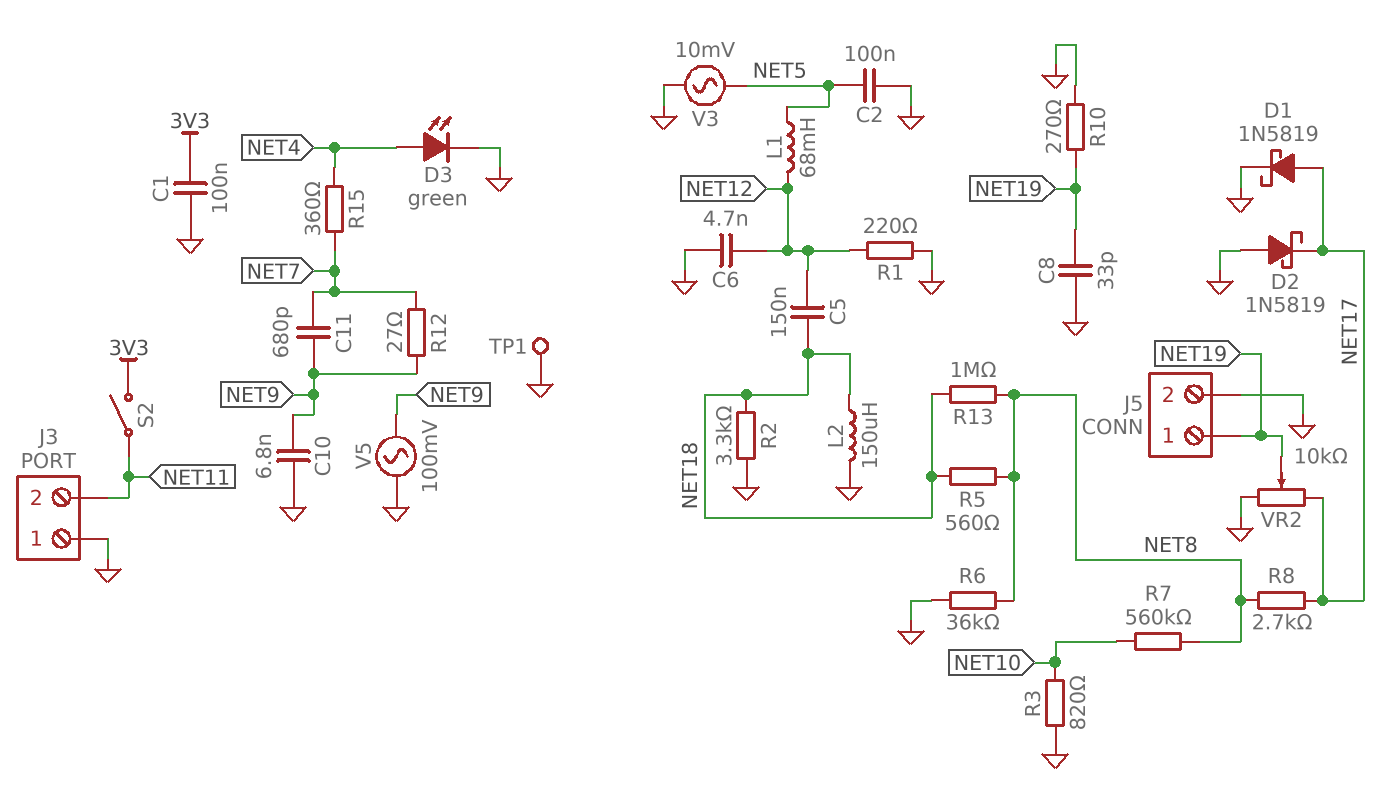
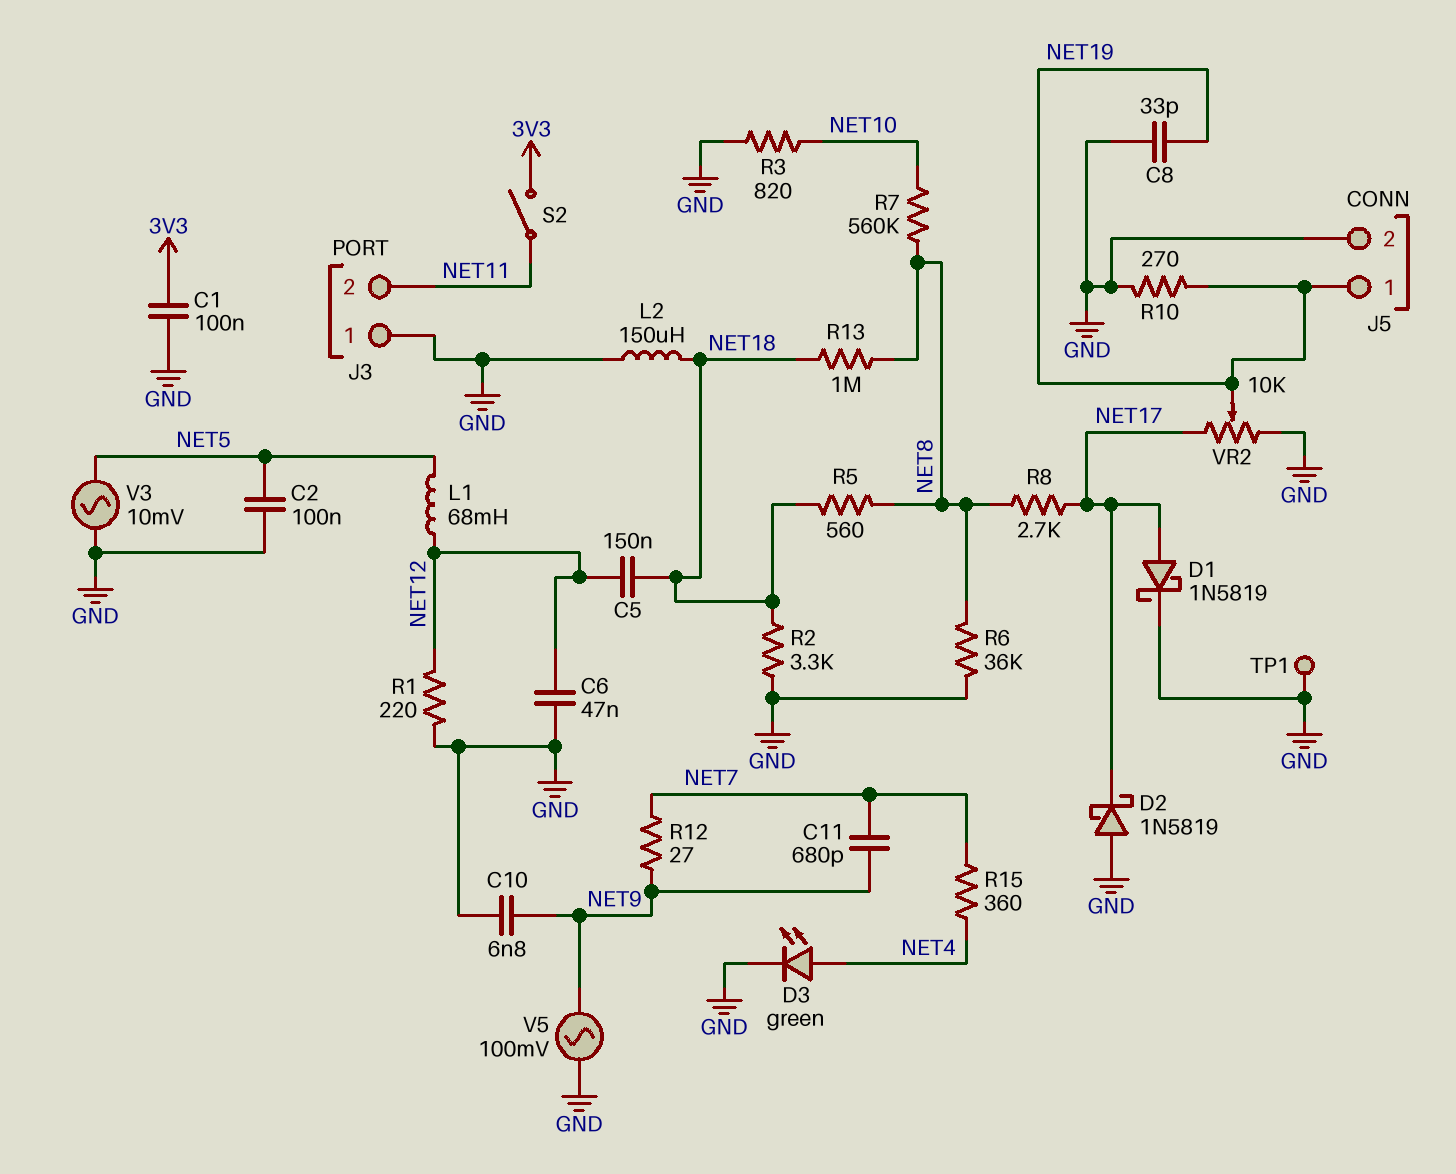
C6: 4.7nF (GND, NET12) -> 47nF (GND, NET12)

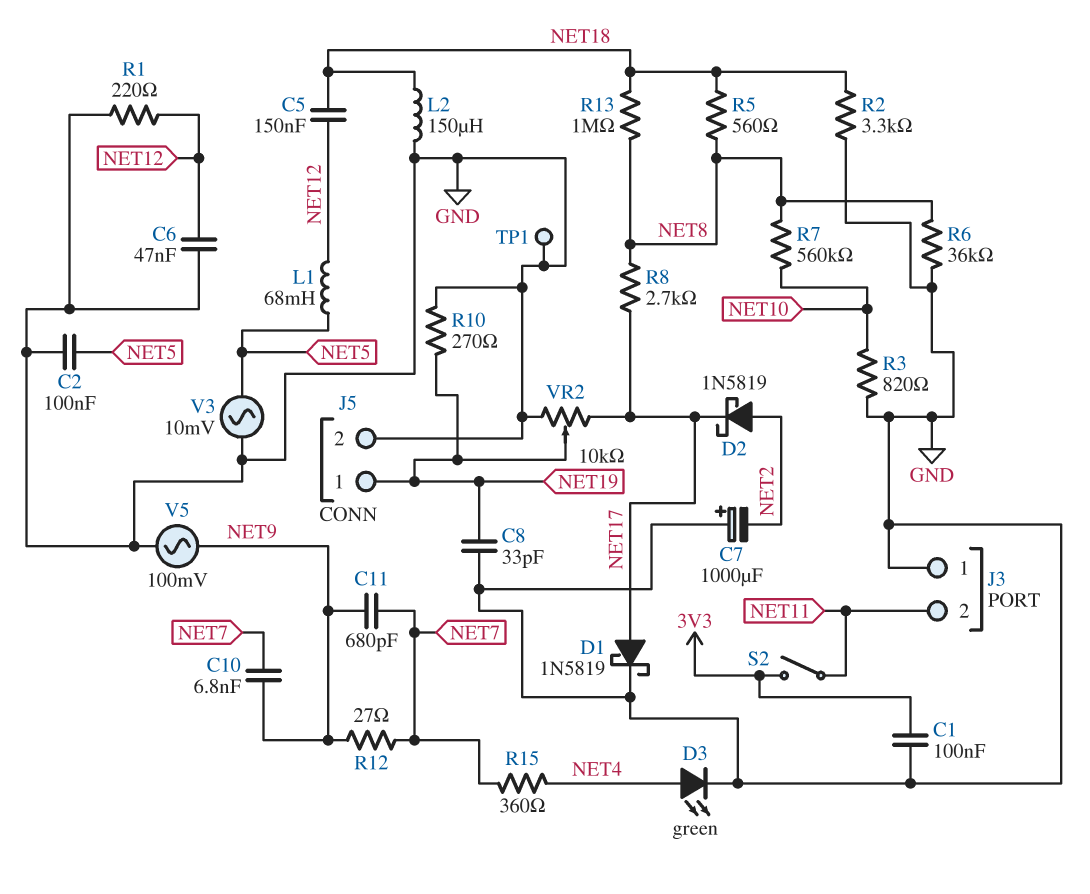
C7: none -> 1000uF (plus GND, minus NET2)
C10: 6.8nF (GND, NET9) -> 6.8nF (NET7, NET9)
D2: schottky 1N5819 (A GND, K NET17) -> schottky 1N5819 (A NET2, K NET17)

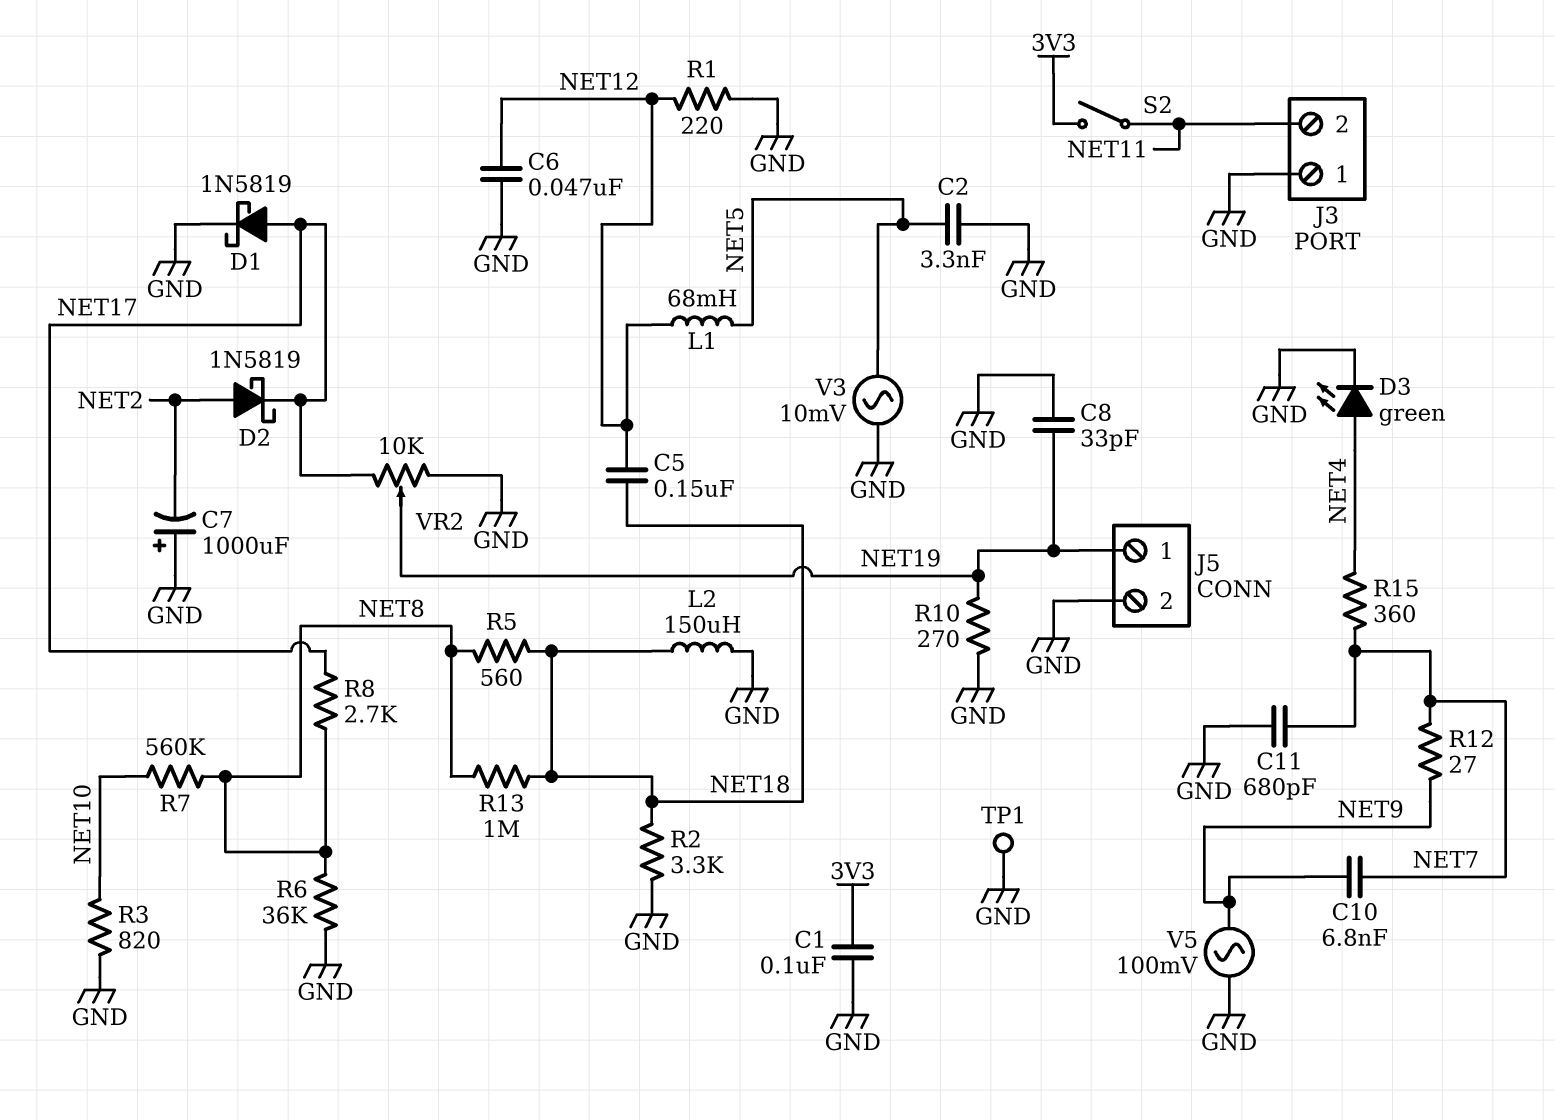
C2: 100nF (GND, NET5) -> 3.3nF (GND, NET5)
C11: 680pF (NET7, NET9) -> 680pF (GND, NET7)

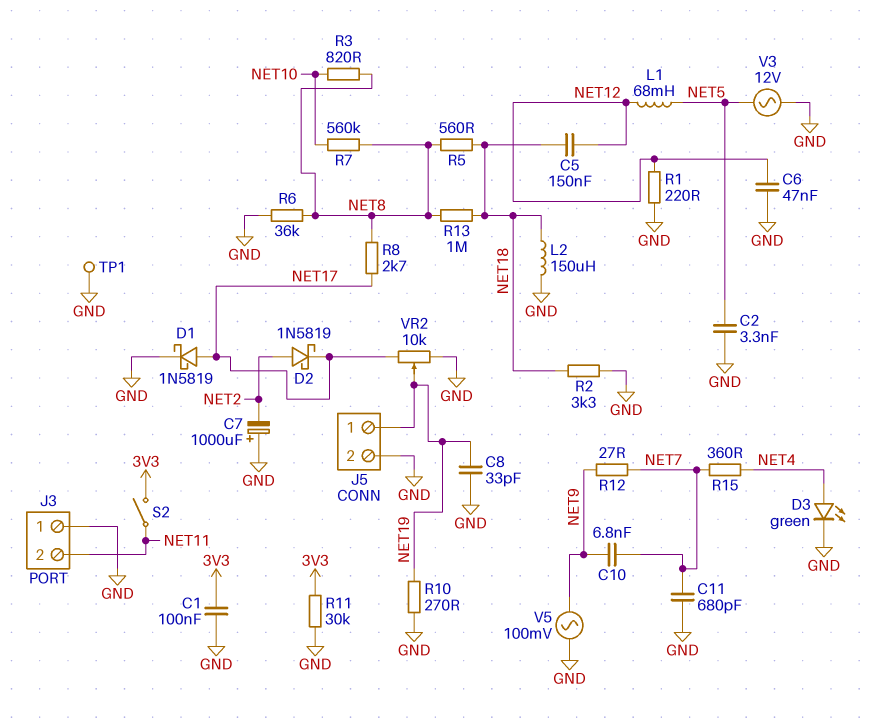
R3: 820 (GND, NET10) -> 820 (NET8, NET10)
R11: none -> 30k (3V3, GND)
V3: AC 10mV (GND, NET5) -> AC 12V (GND, NET5)

